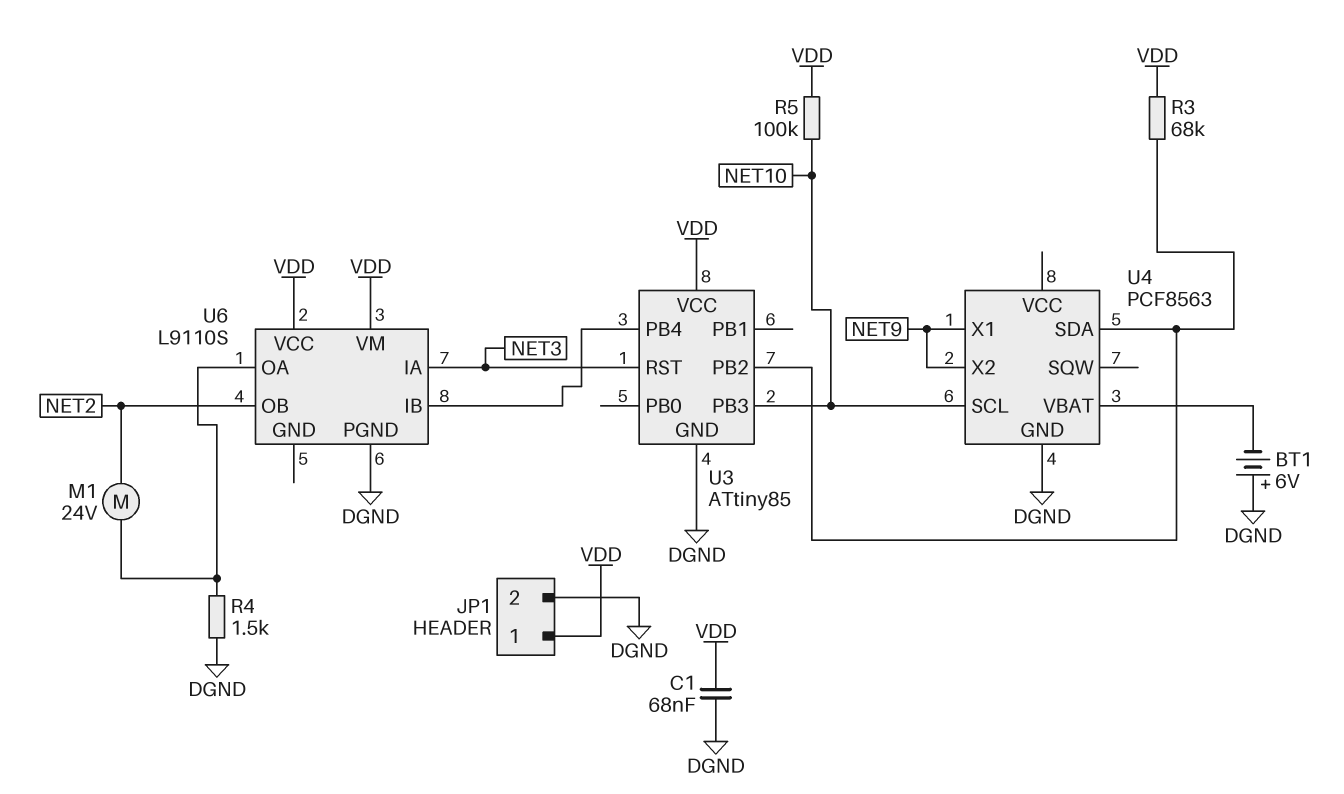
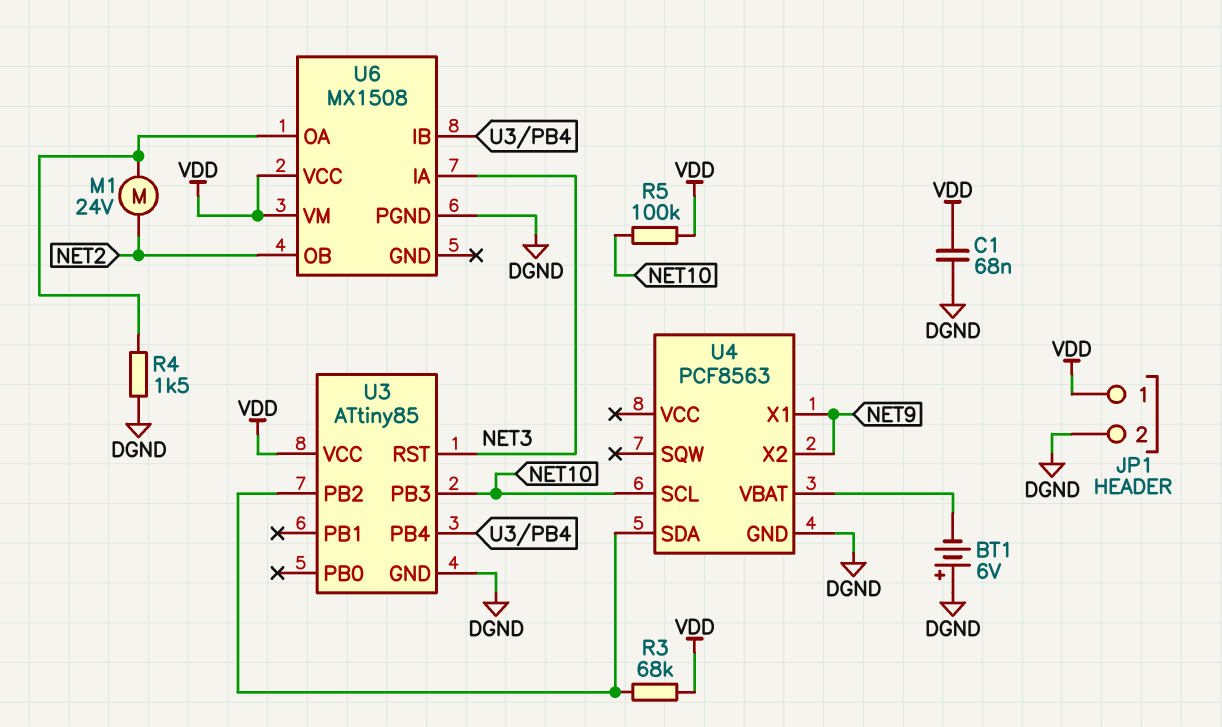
U6: L9110S -> MX1508

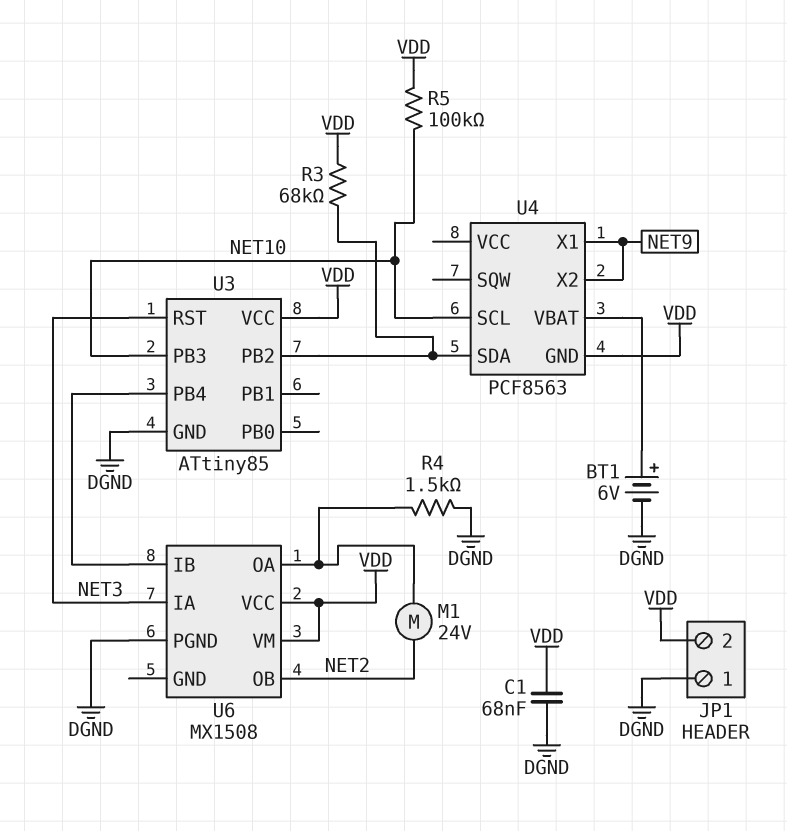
BT1: 6V (plus DGND, minus U4/VBAT) -> 6V (plus U4/VBAT, minus DGND)
JP1 pin 1: VDD -> DGND
JP1 pin 2: DGND -> VDD
U4 pin GND: DGND -> VDD

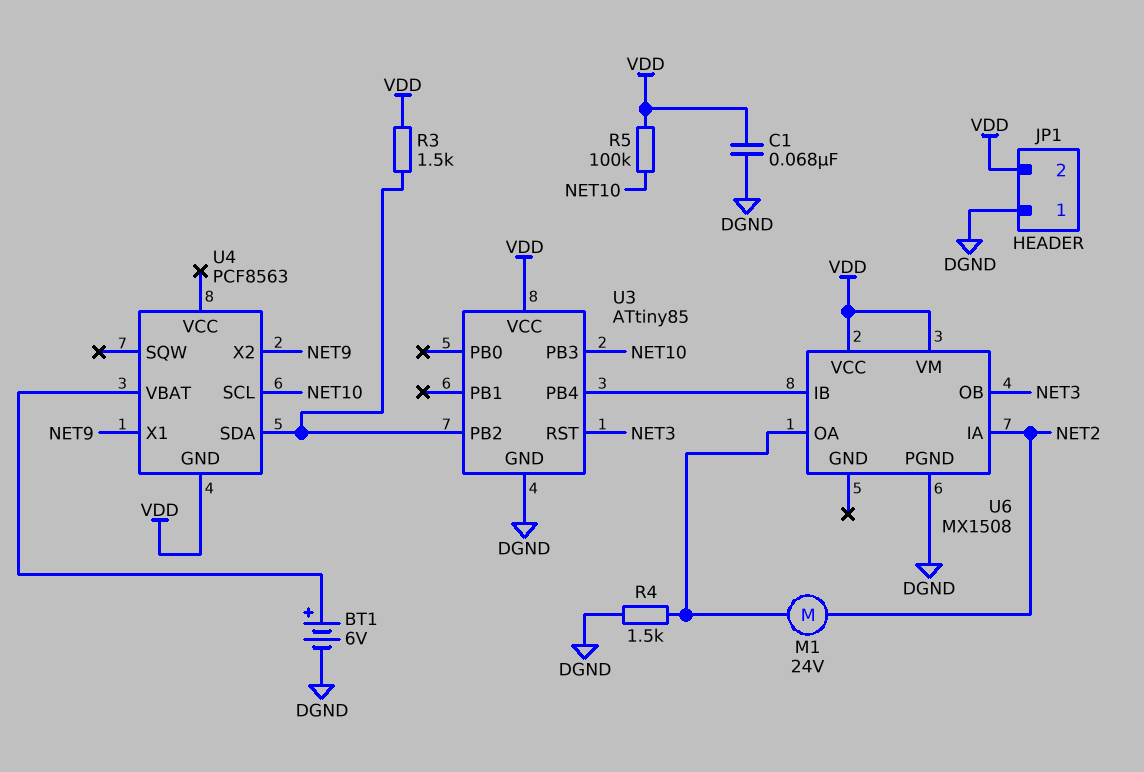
R3: 68k (U3/PB2, VDD) -> 1.5k (U3/PB2, VDD)
U6 pin IA: NET3 -> NET2
U6 pin OB: NET2 -> NET3

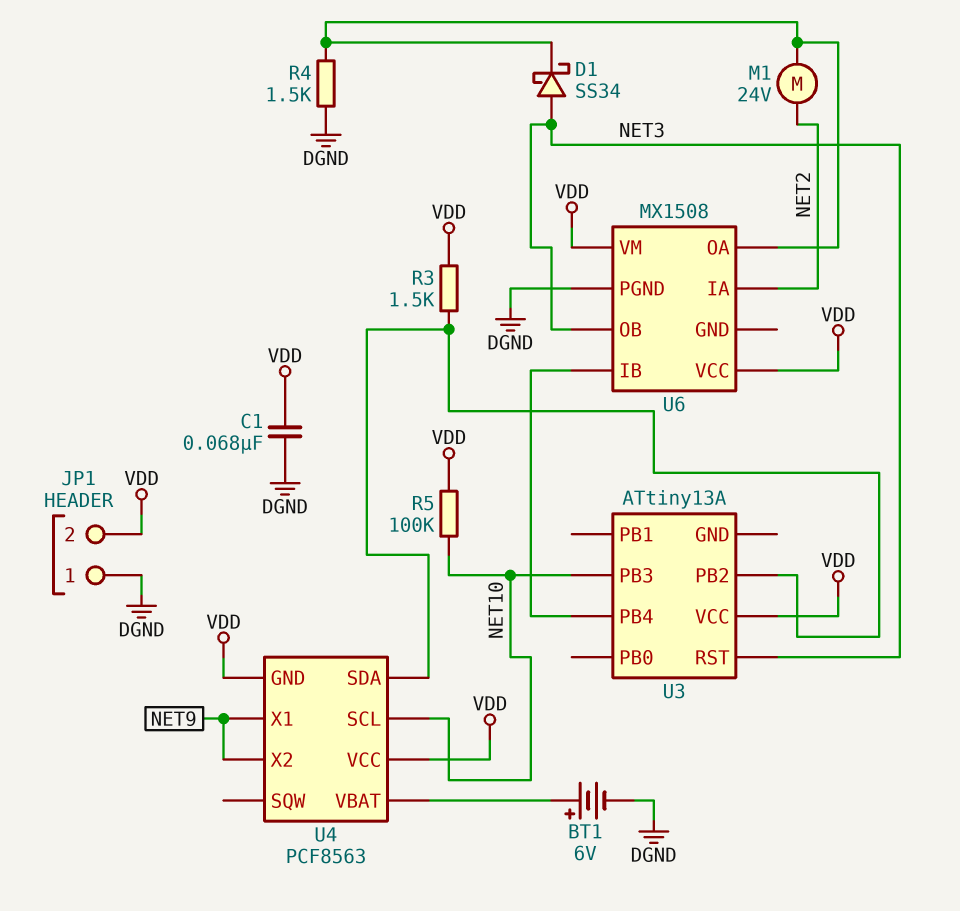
D1: none -> schottky SS34 (A NET3, K U6/OA)
U3: ATtiny85 -> ATtiny13A
U3 pin GND: DGND -> none
U4 pin VCC: none -> VDD

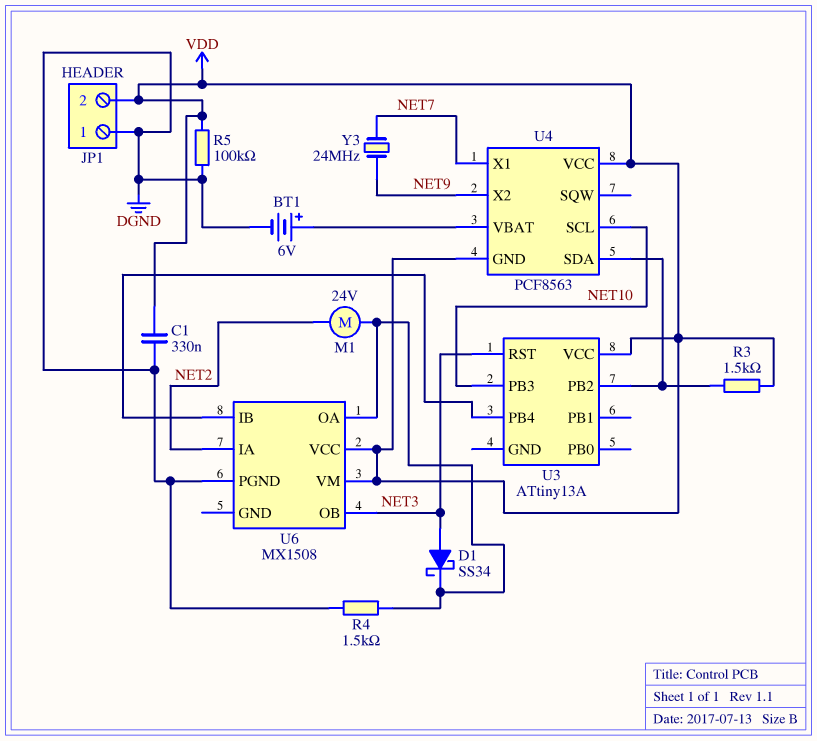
C1: 68nF (DGND, VDD) -> 330nF (DGND, VDD)
R5: 100k (NET10, VDD) -> 100k (DGND, VDD)
U4 pin X1: NET9 -> NET7
Y3: none -> 24MHz (NET7, NET9)

